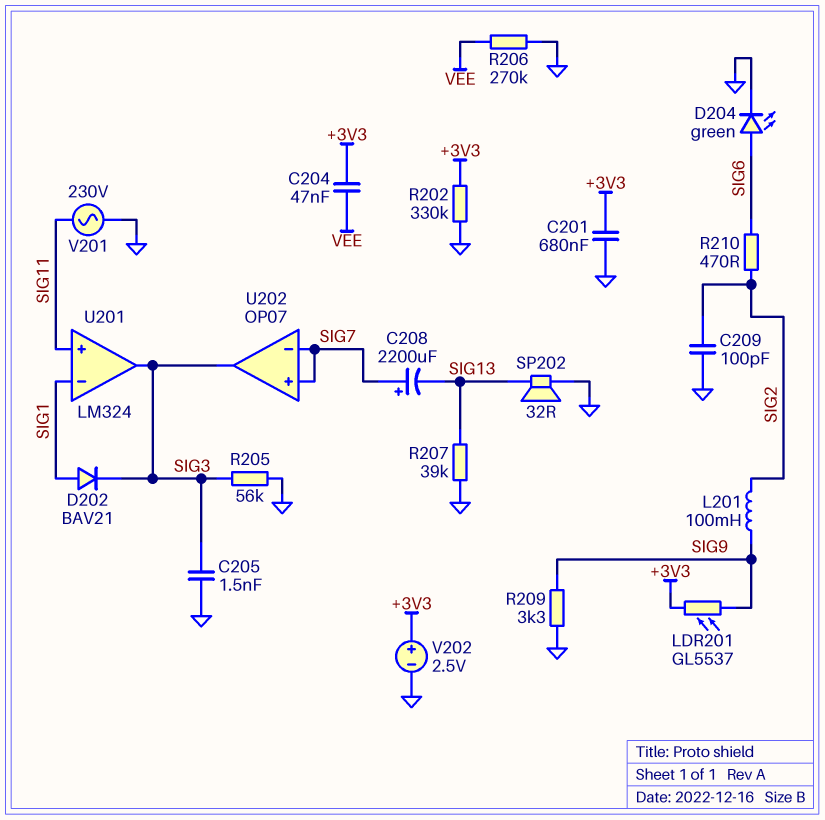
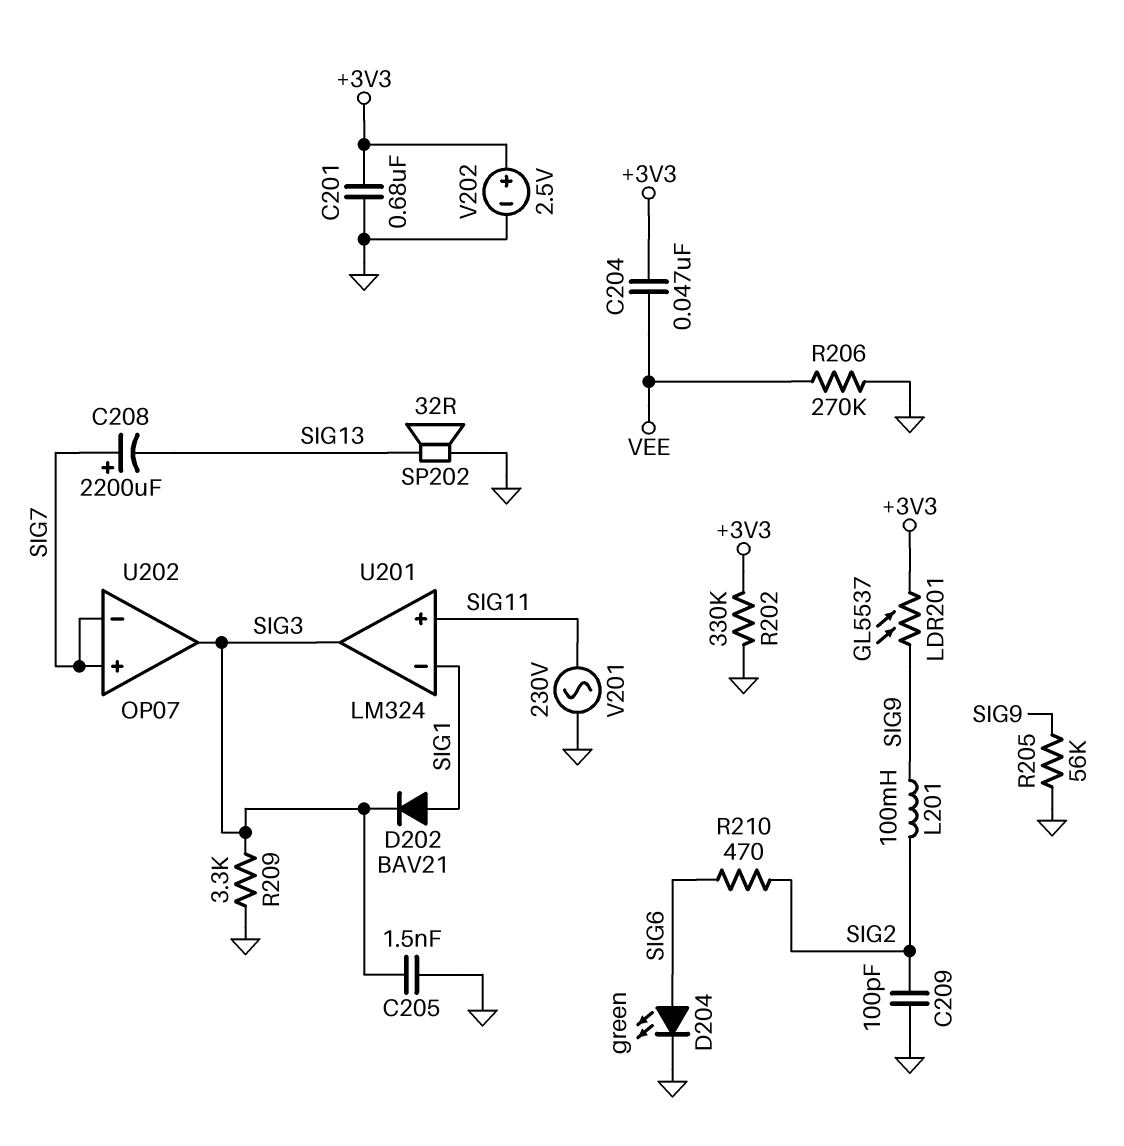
R205: 56k (GND, SIG3) -> 56k (GND, SIG9)
R207: 39k (GND, SIG13) -> none
R209: 3.3k (GND, SIG9) -> 3.3k (GND, SIG3)

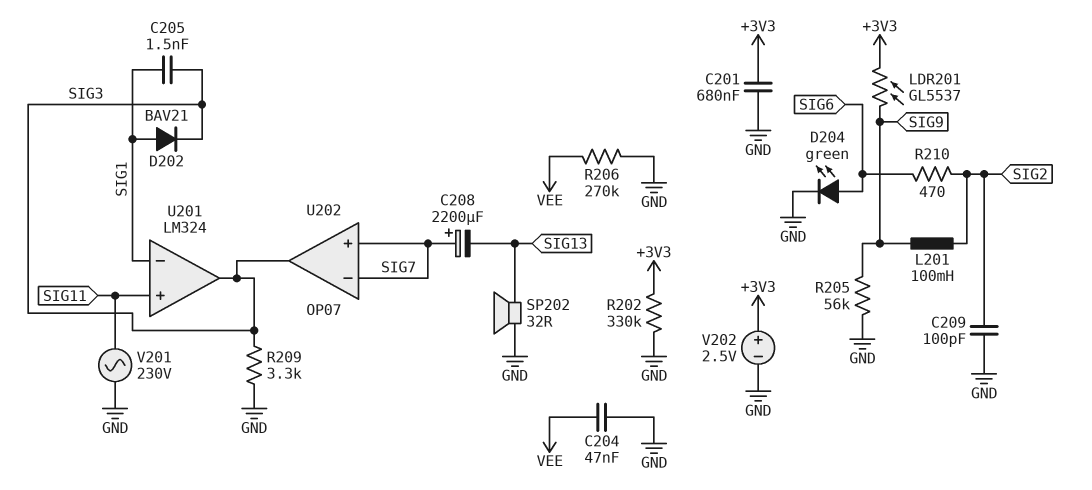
C204: 47nF (+3V3, VEE) -> 47nF (GND, VEE)
C205: 1.5nF (GND, SIG3) -> 1.5nF (SIG1, SIG3)

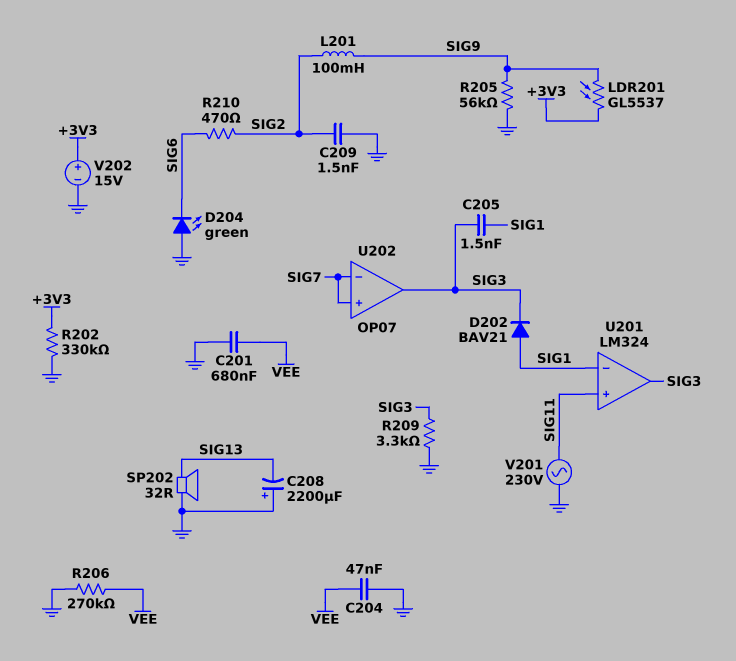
C201: 680nF (+3V3, GND) -> 680nF (GND, VEE)
C208: 2200uF (plus SIG7, minus SIG13) -> 2200uF (plus GND, minus SIG13)
C209: 100pF (GND, SIG2) -> 1.5nF (GND, SIG2)
D204: LED green (A SIG6, K GND) -> LED green (A GND, K SIG6)
V202: 2.5V (plus +3V3, minus GND) -> 15V (plus +3V3, minus GND)

